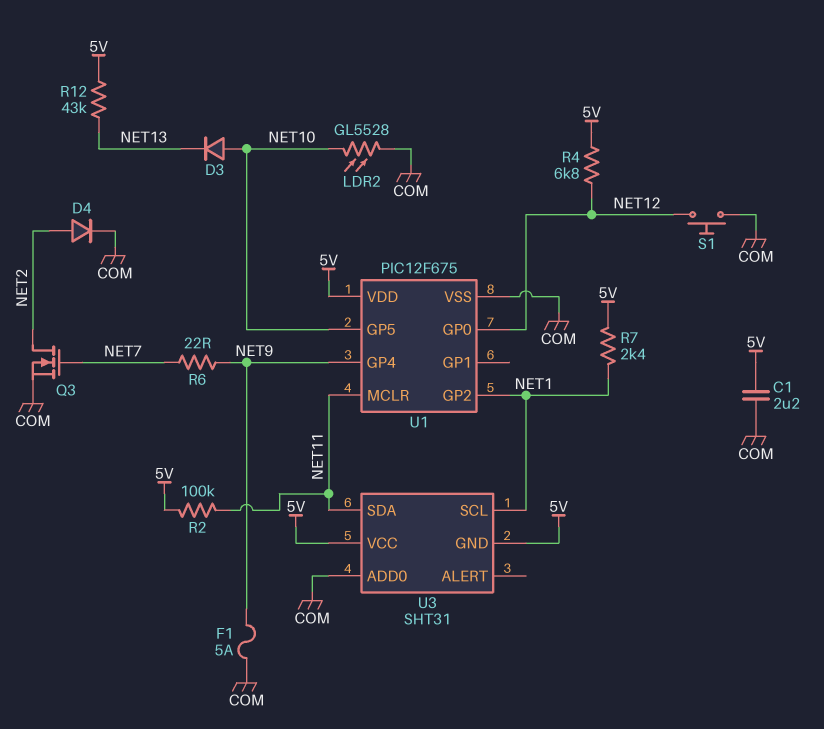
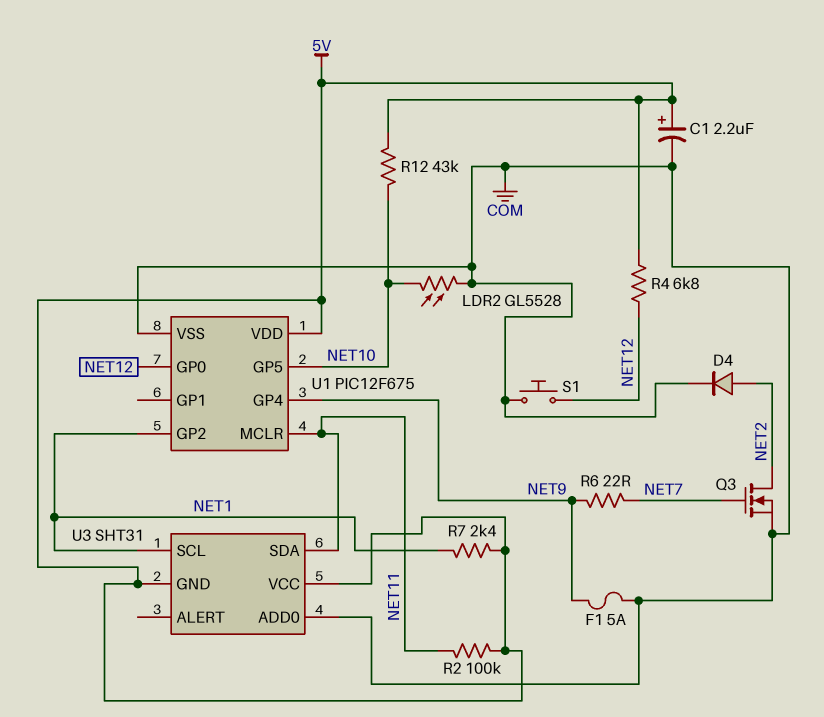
C1: 2.2uF (5V, COM) -> 2.2uF (plus 5V, minus COM)
D3: diode (A NET10, K NET13) -> none
R12: 43k (5V, NET13) -> 43k (5V, NET10)

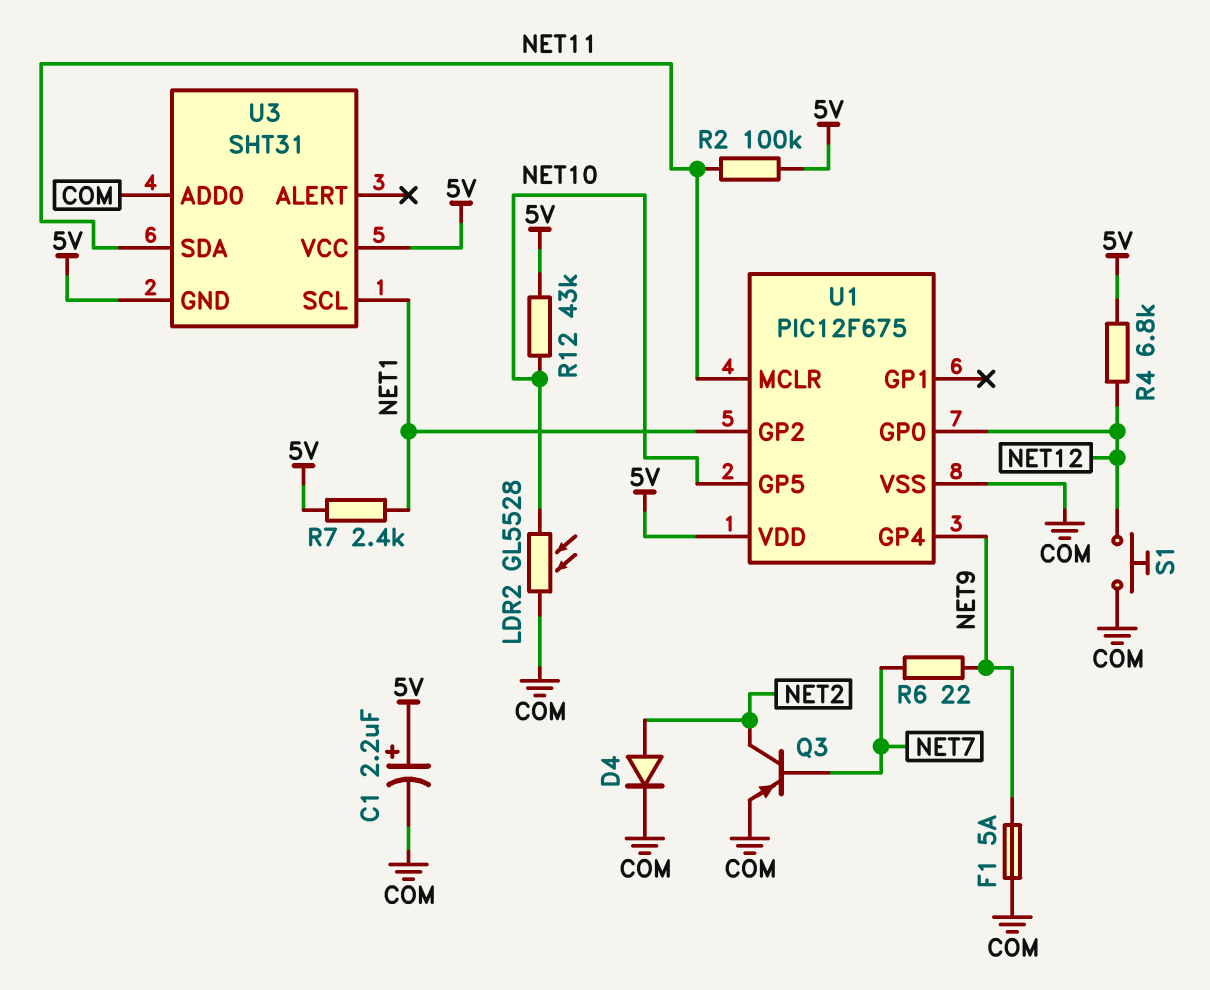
Q3: NMOS (G NET7, D NET2, S COM) -> PNP (B NET7, C NET2, E COM)

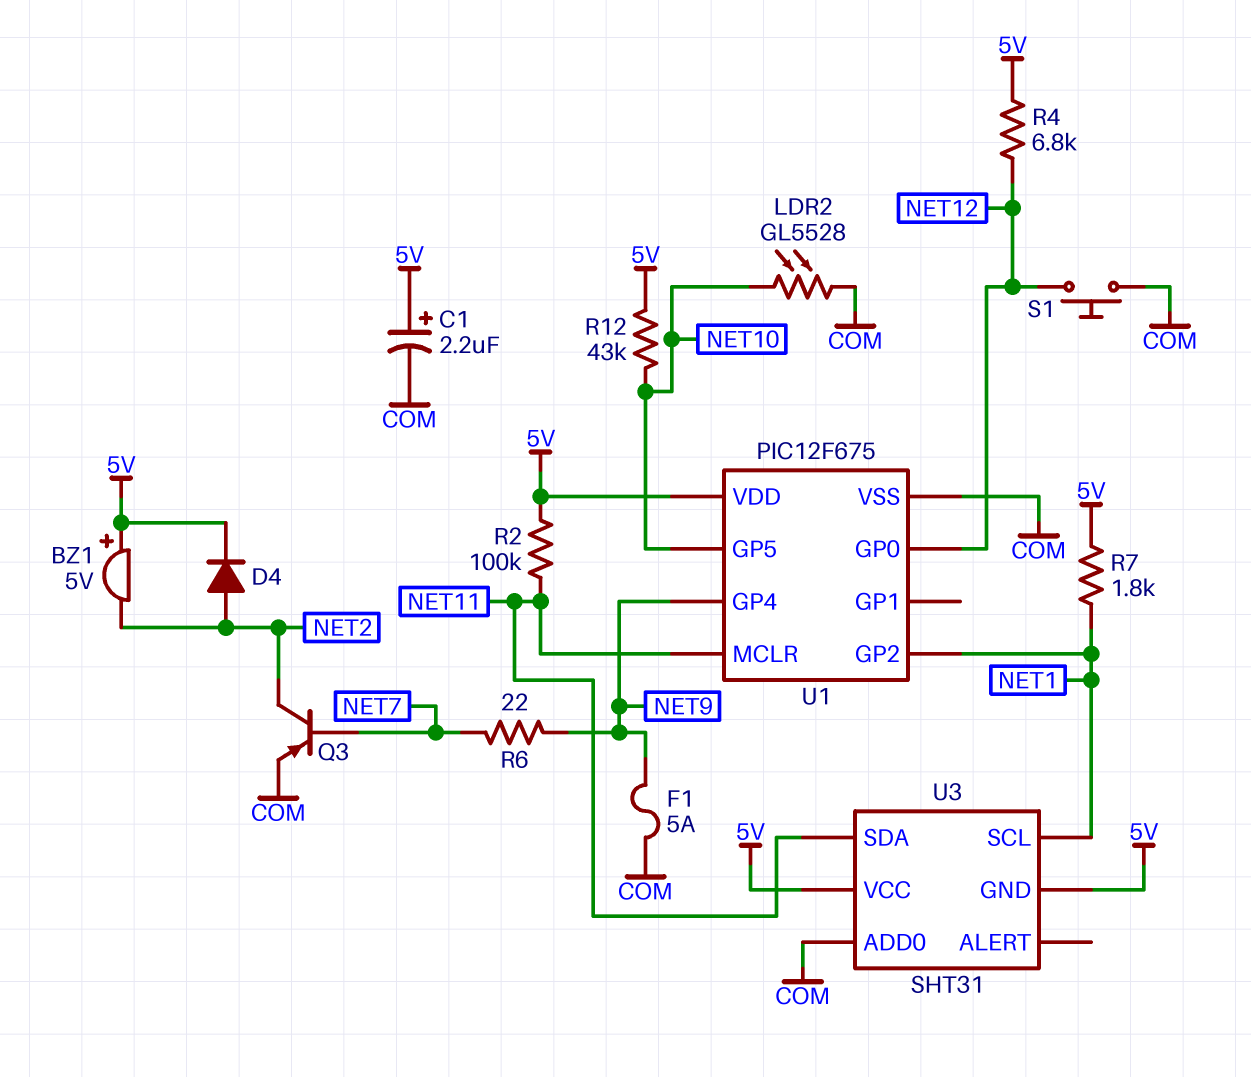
BZ1: none -> buzzer 5V (plus 5V, minus NET2)
D4: diode (A NET2, K COM) -> diode (A NET2, K 5V)
R7: 2.4k (5V, NET1) -> 1.8k (5V, NET1)

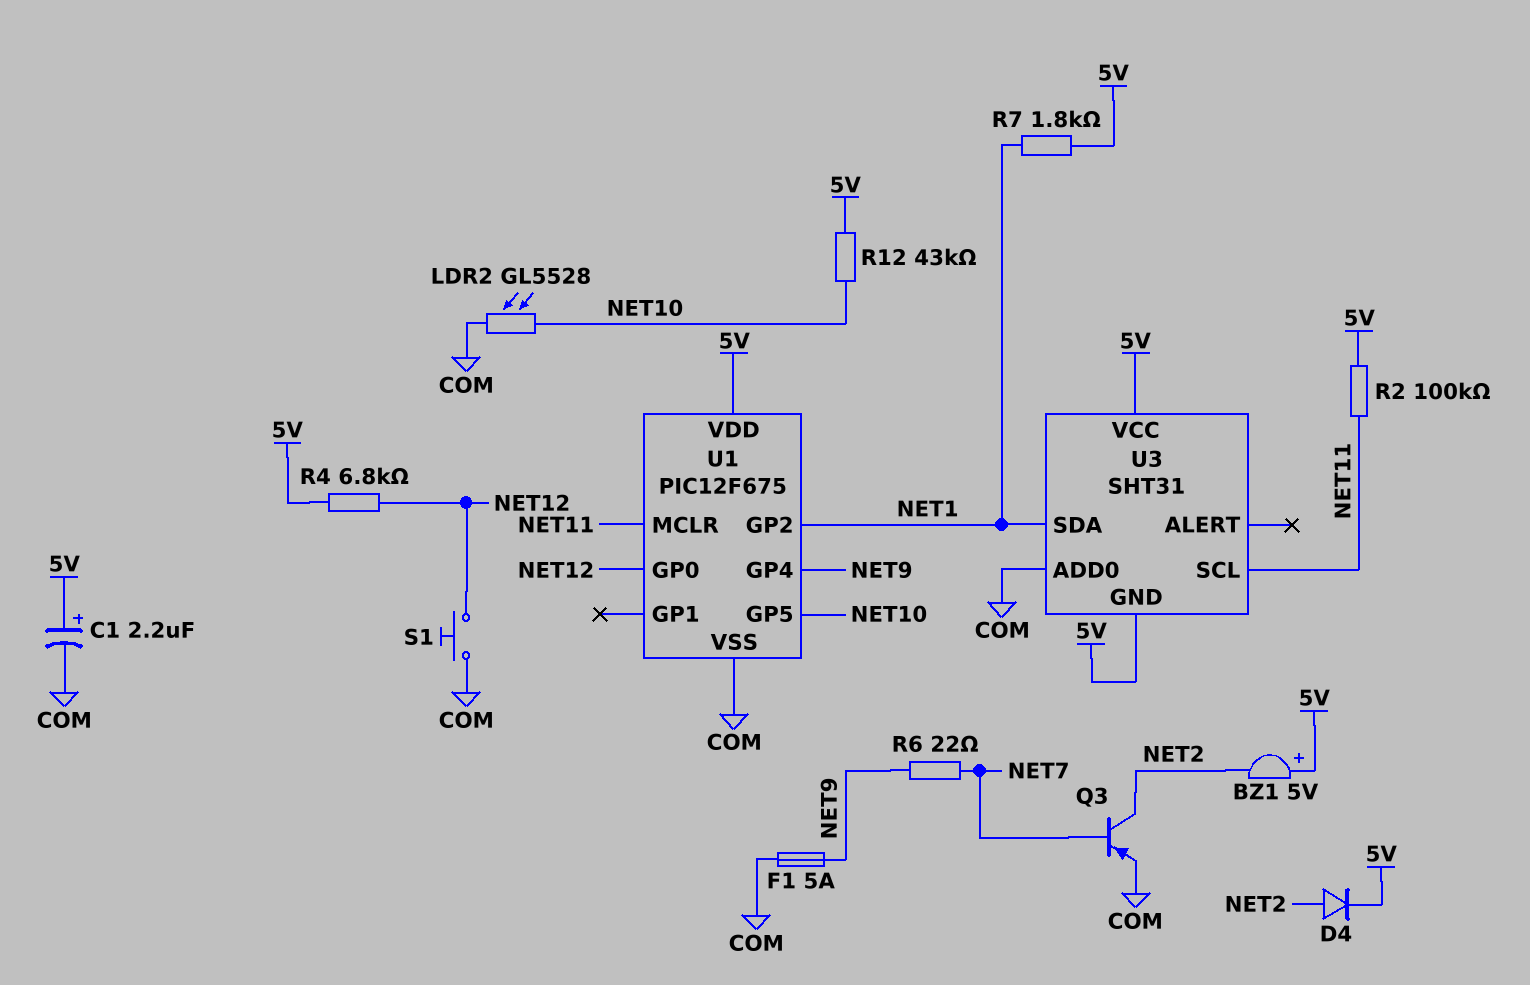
U3 pin SCL: NET1 -> NET11
U3 pin SDA: NET11 -> NET1

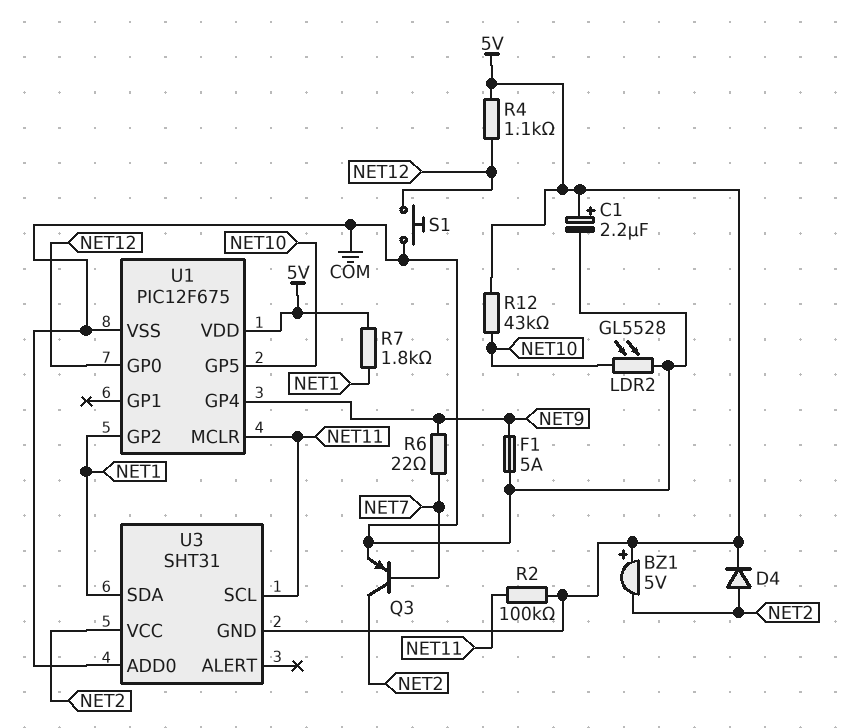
R4: 6.8k (5V, NET12) -> 1.1k (5V, NET12)
U3 pin VCC: 5V -> NET2

